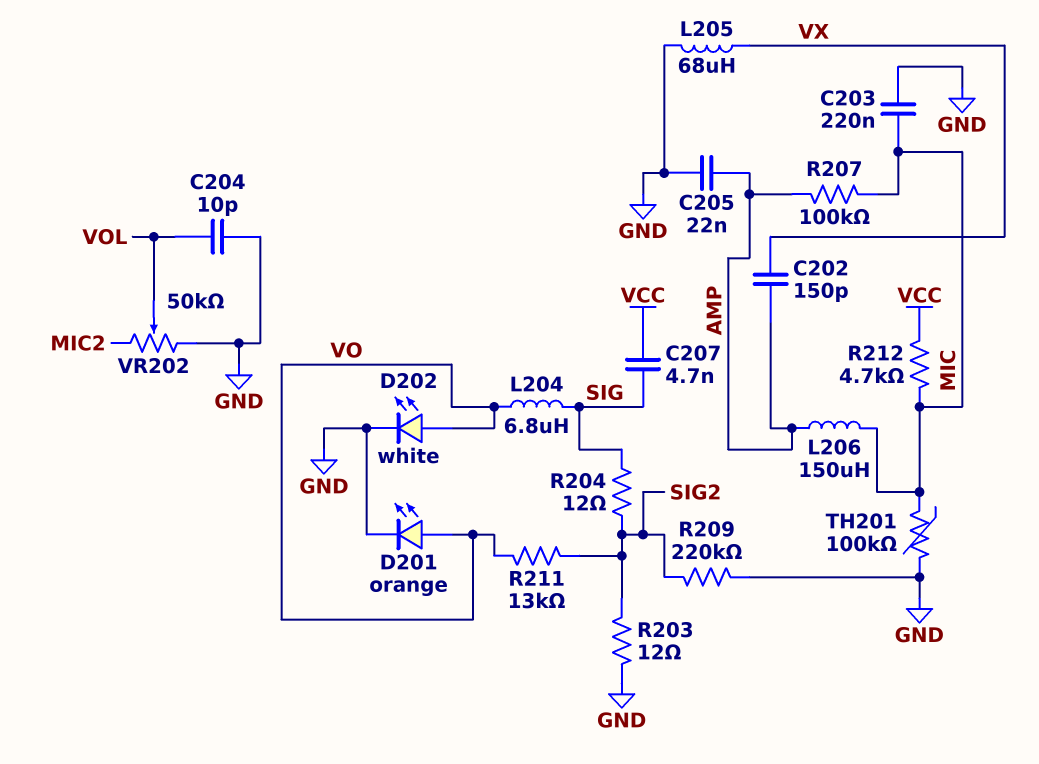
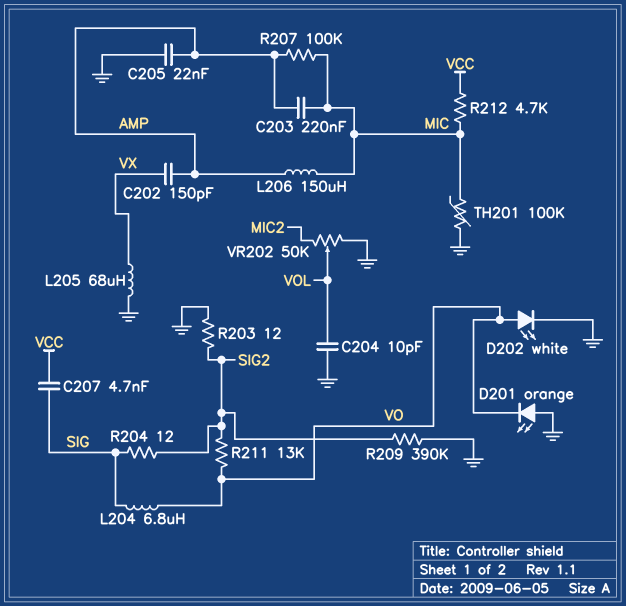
C203: 220nF (GND, MIC) -> 220nF (AMP, MIC)
D201: LED orange (A VO, K GND) -> LED orange (A GND, K VO)
R209: 220k (GND, SIG2) -> 390k (GND, SIG2)

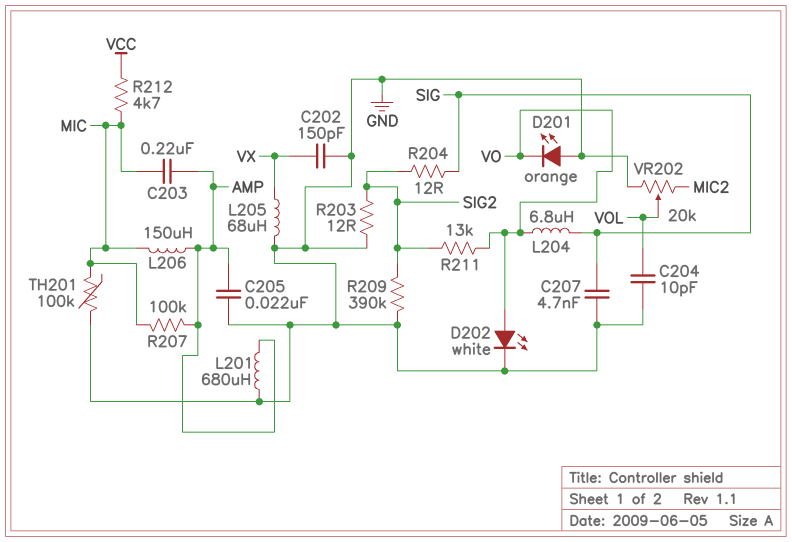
C202: 150pF (AMP, VX) -> 150pF (GND, VX)
C207: 4.7nF (SIG, VCC) -> 4.7nF (GND, SIG)
L201: none -> 680uH (AMP, GND)
VR202: 50k (GND, MIC2, wiper VOL) -> 20k (GND, MIC2, wiper VOL)

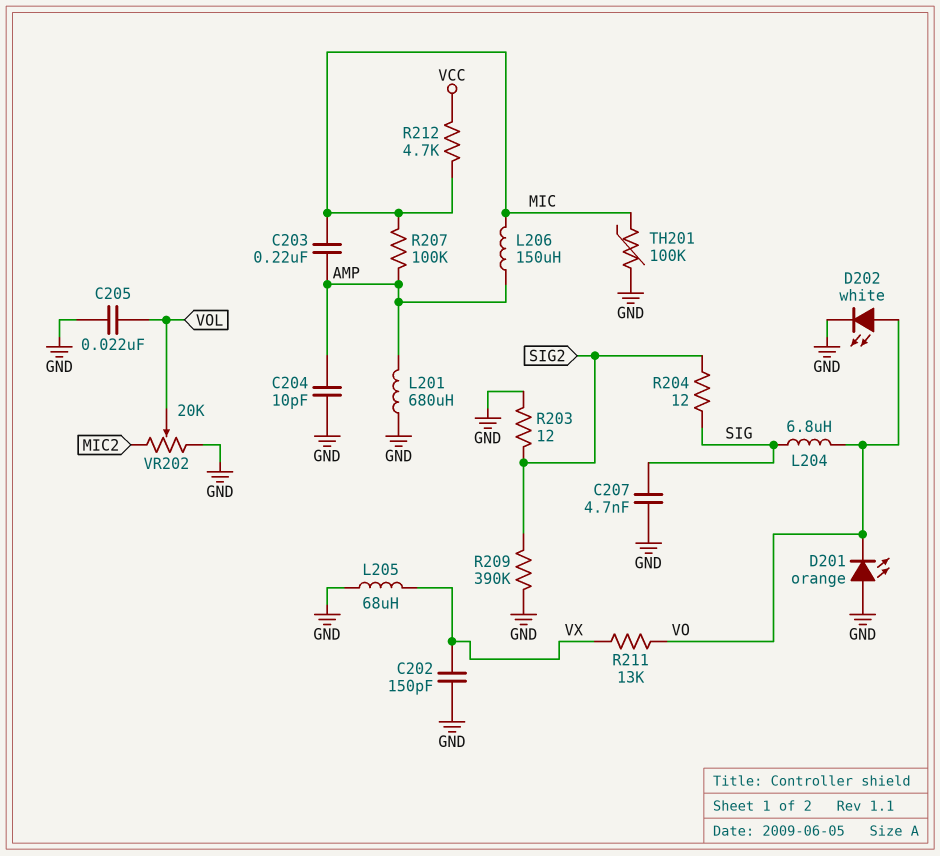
C204: 10pF (GND, VOL) -> 10pF (AMP, GND)
C205: 22nF (AMP, GND) -> 22nF (GND, VOL)
R211: 13k (SIG2, VO) -> 13k (VO, VX)

